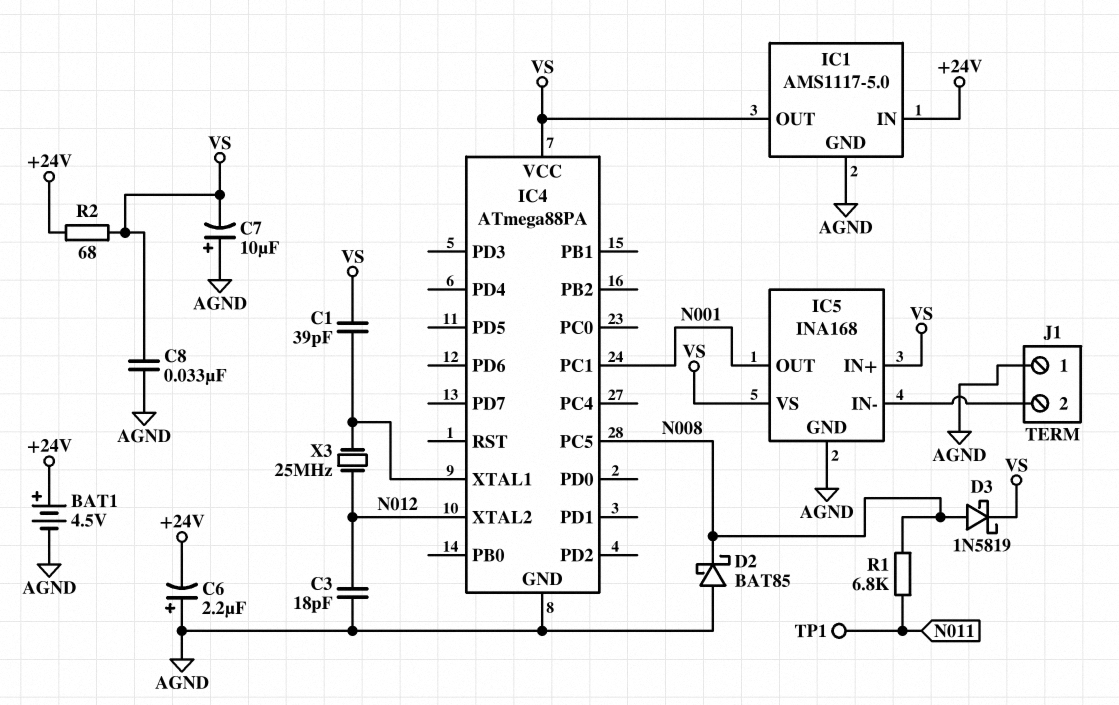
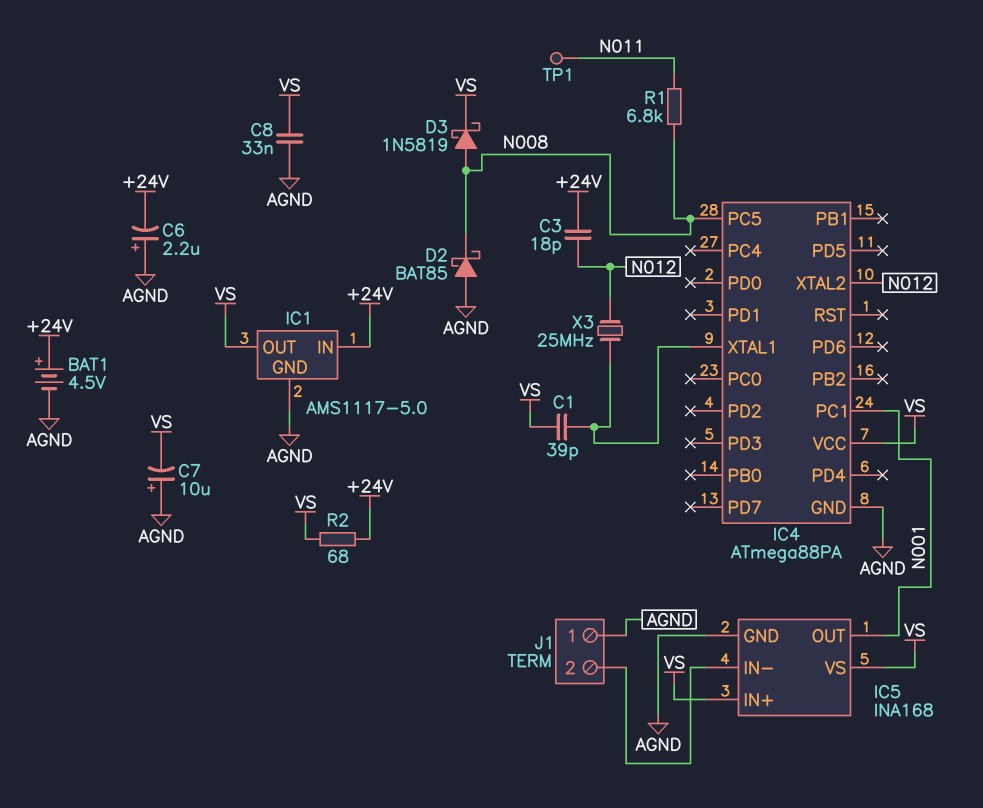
C3: 18pF (AGND, N012) -> 18pF (+24V, N012)

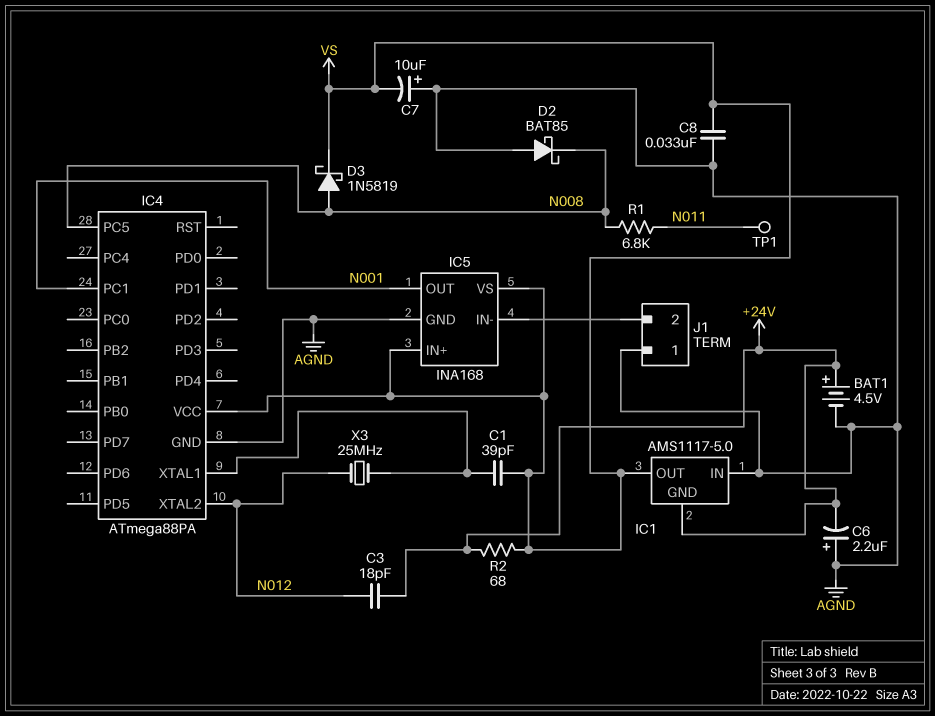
IC1 pin GND: AGND -> +24V
IC1 pin IN: +24V -> AGND

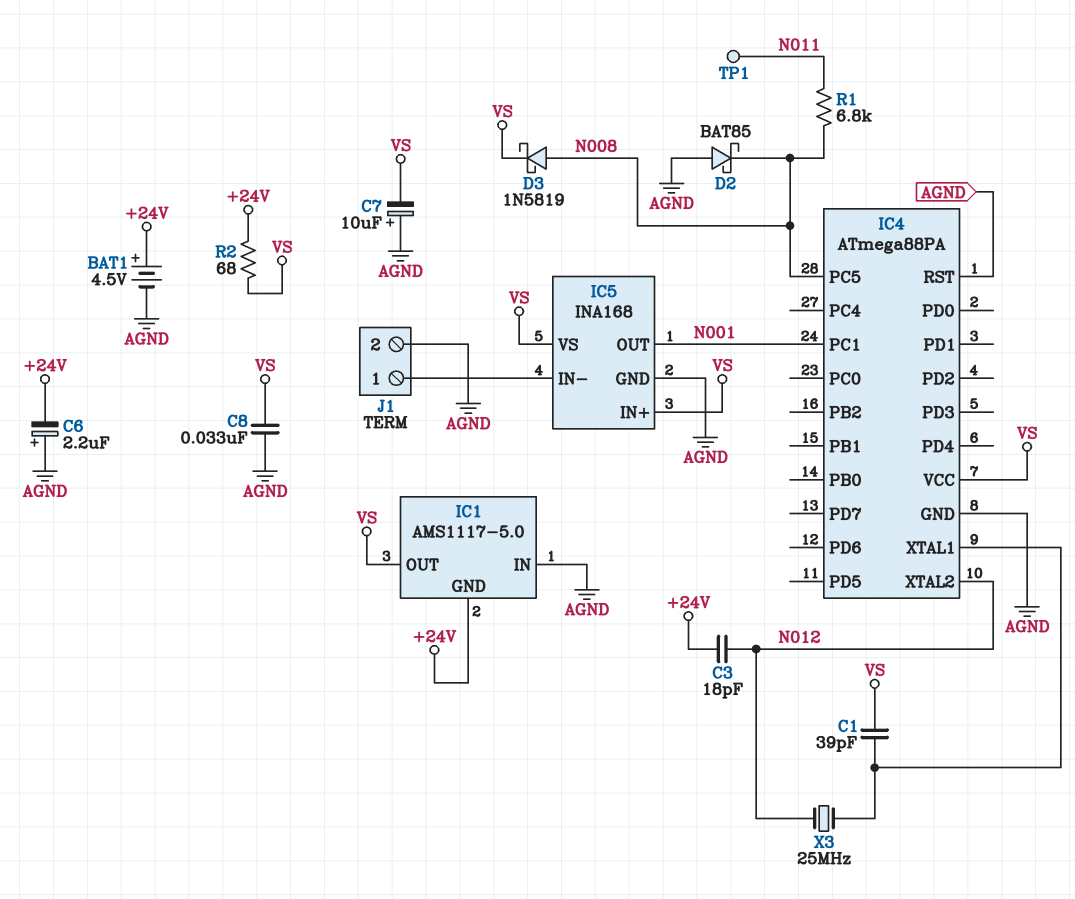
IC4 pin RST: none -> AGND
J1 pin 1: AGND -> IC5/IN-
J1 pin 2: IC5/IN- -> AGND

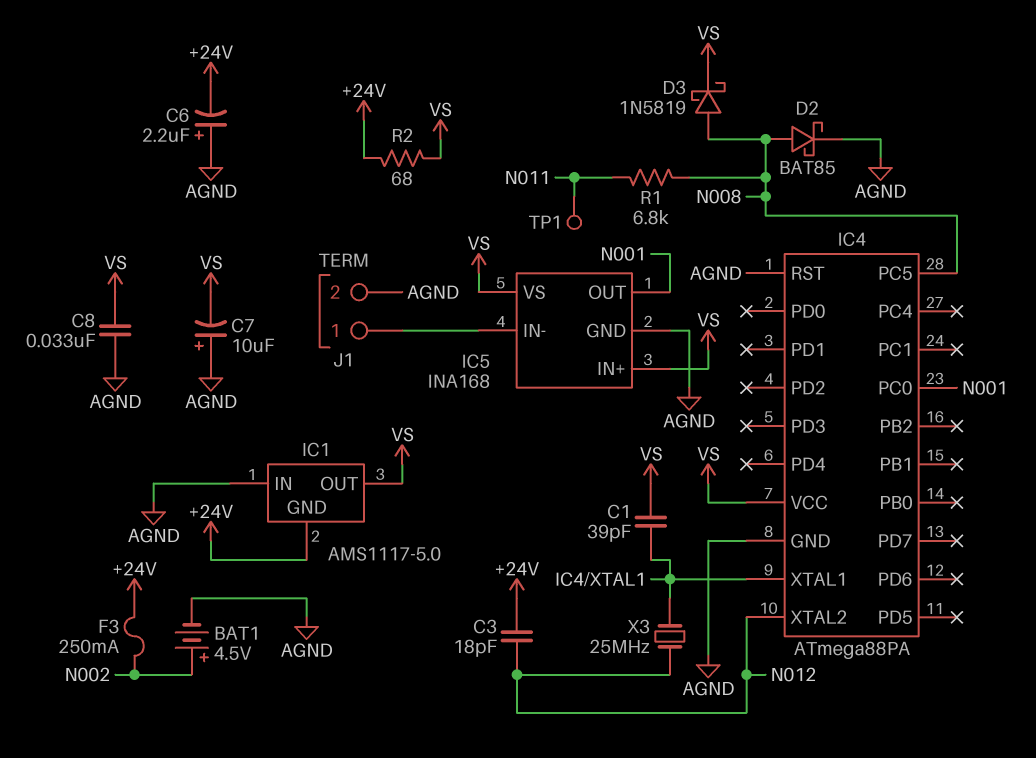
BAT1: 4.5V (plus +24V, minus AGND) -> 4.5V (plus N002, minus AGND)
D2: schottky BAT85 (A AGND, K N008) -> schottky BAT85 (A N008, K AGND)
F3: none -> 250mA (+24V, N002)
IC4 pin PC0: none -> N001
IC4 pin PC1: N001 -> none

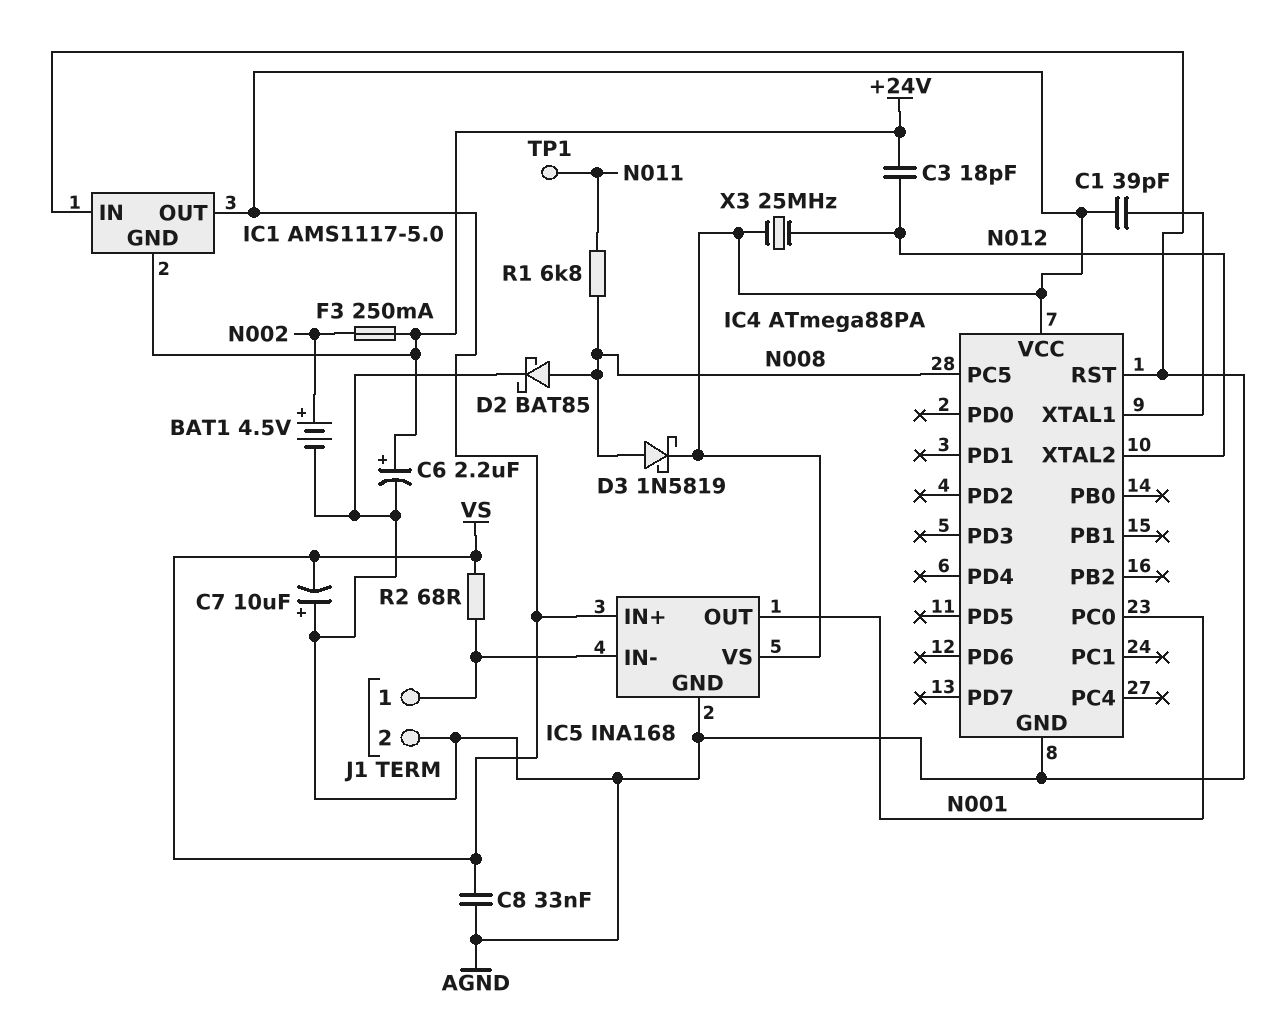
C6: 2.2uF (plus AGND, minus +24V) -> 2.2uF (plus +24V, minus AGND)
R2: 68 (+24V, VS) -> 68 (IC5/IN-, VS)
X3: 25MHz (IC4/XTAL1, N012) -> 25MHz (N012, VS)

